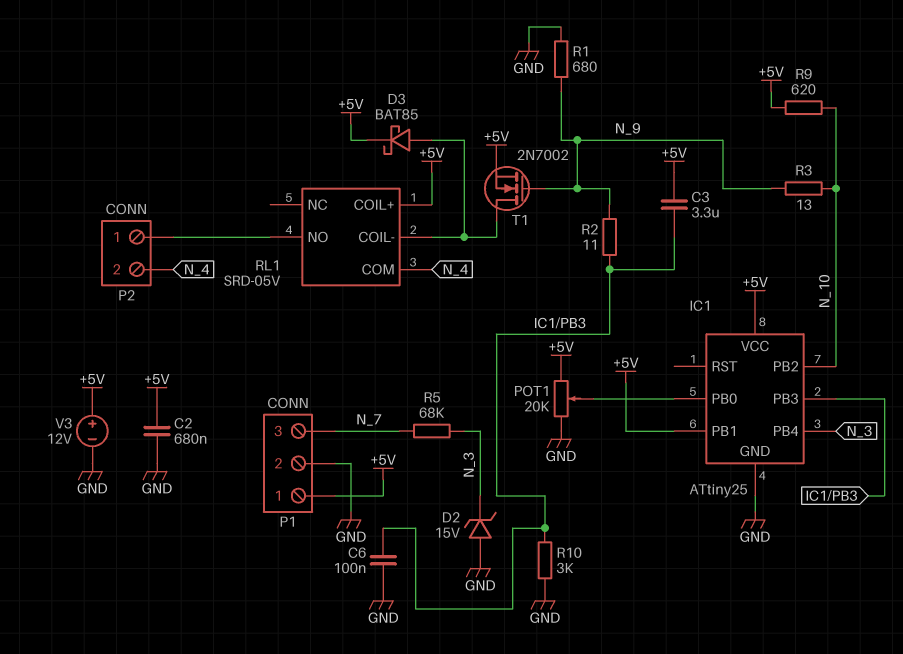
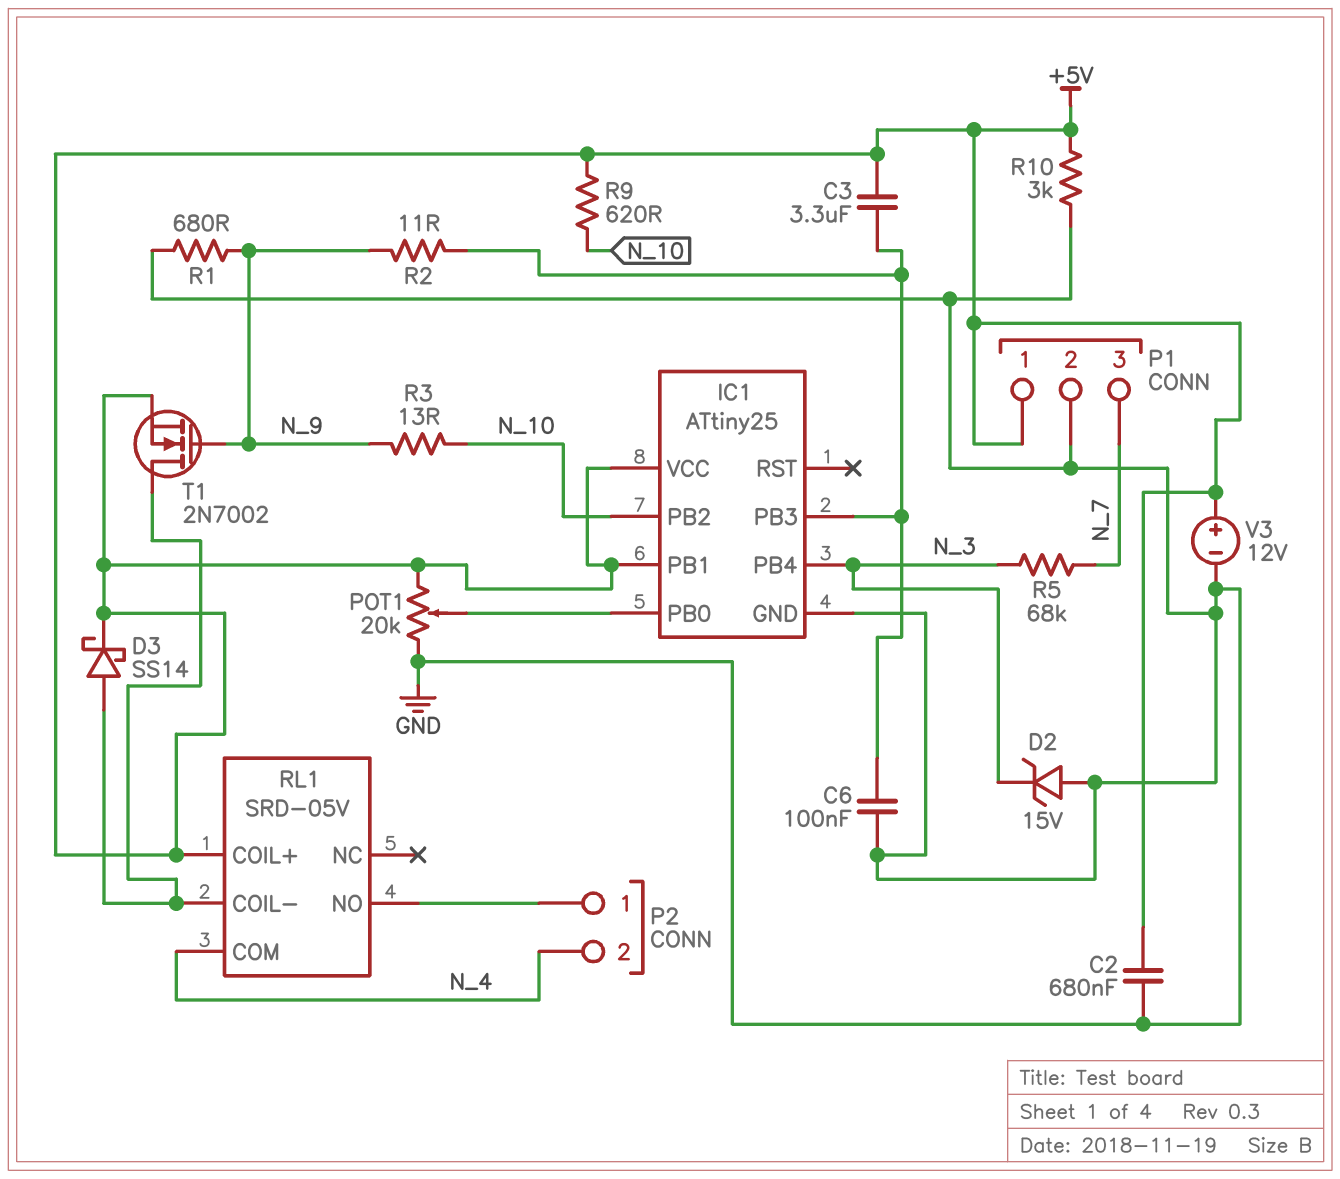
D3: schottky BAT85 (A RL1/COIL-, K +5V) -> schottky SS14 (A RL1/COIL-, K +5V)
R10: 3k (GND, IC1/PB3) -> 3k (+5V, GND)

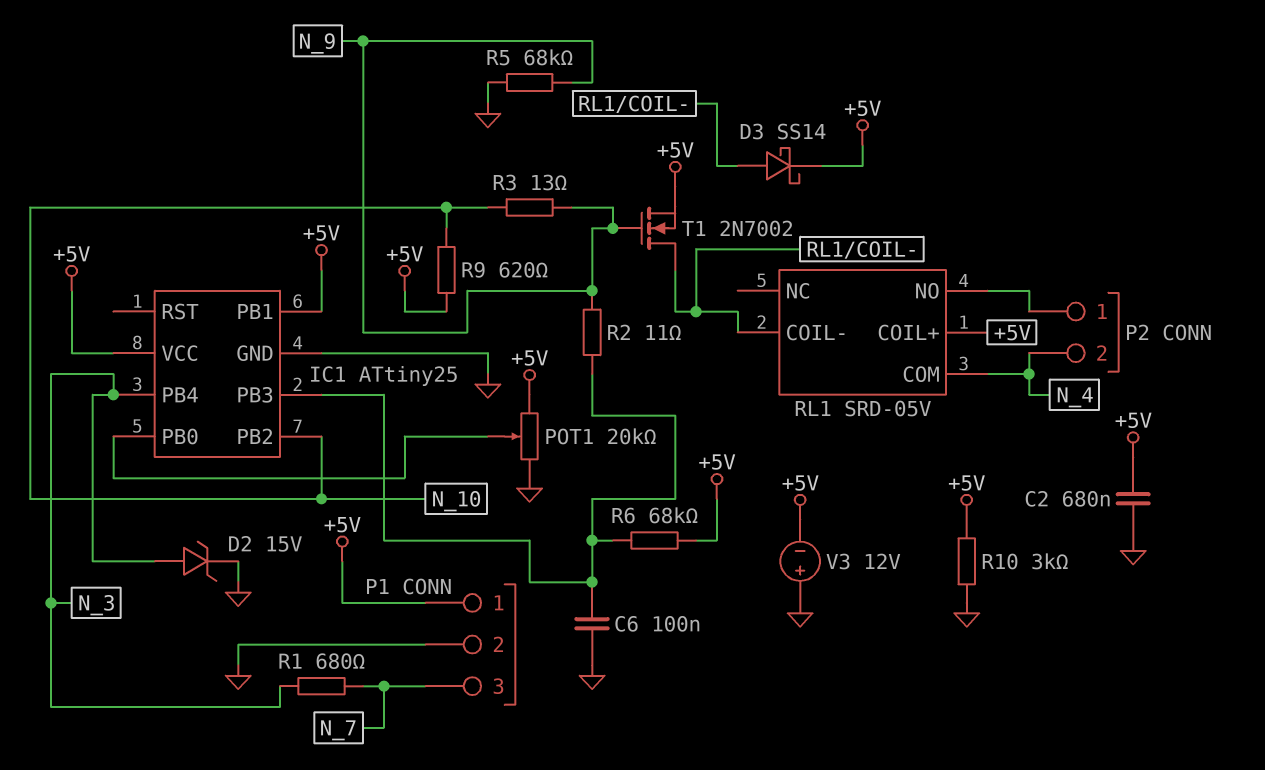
C3: 3.3uF (+5V, IC1/PB3) -> none
D2: zener 15V (A GND, K N_3) -> zener 15V (A N_3, K GND)
R1: 680 (GND, N_9) -> 680 (N_3, N_7)
R5: 68k (N_3, N_7) -> 68k (GND, N_9)
R6: none -> 68k (+5V, IC1/PB3)
V3: 12V (plus +5V, minus GND) -> 12V (plus GND, minus +5V)

